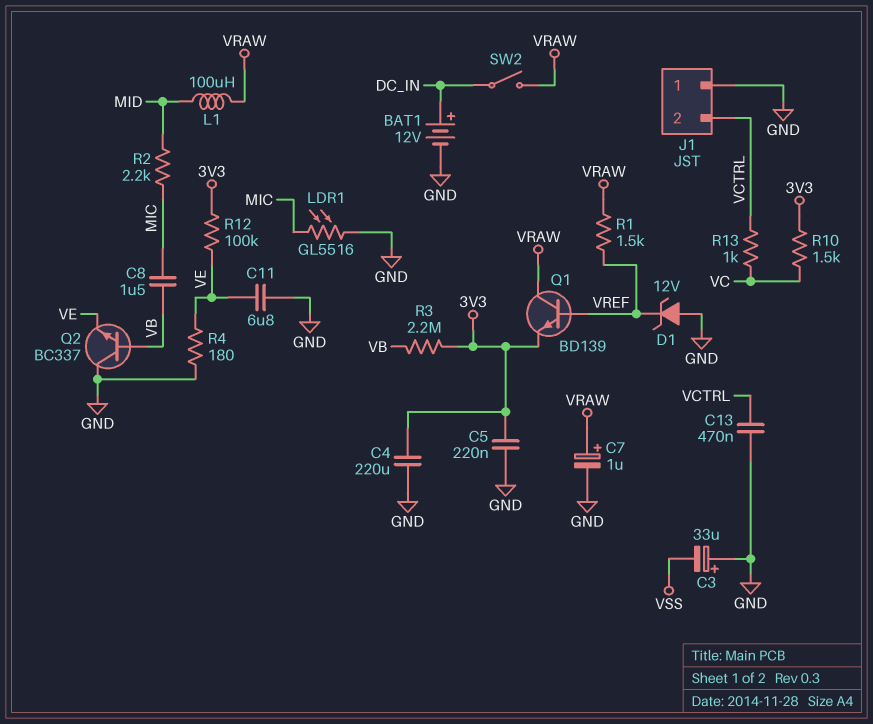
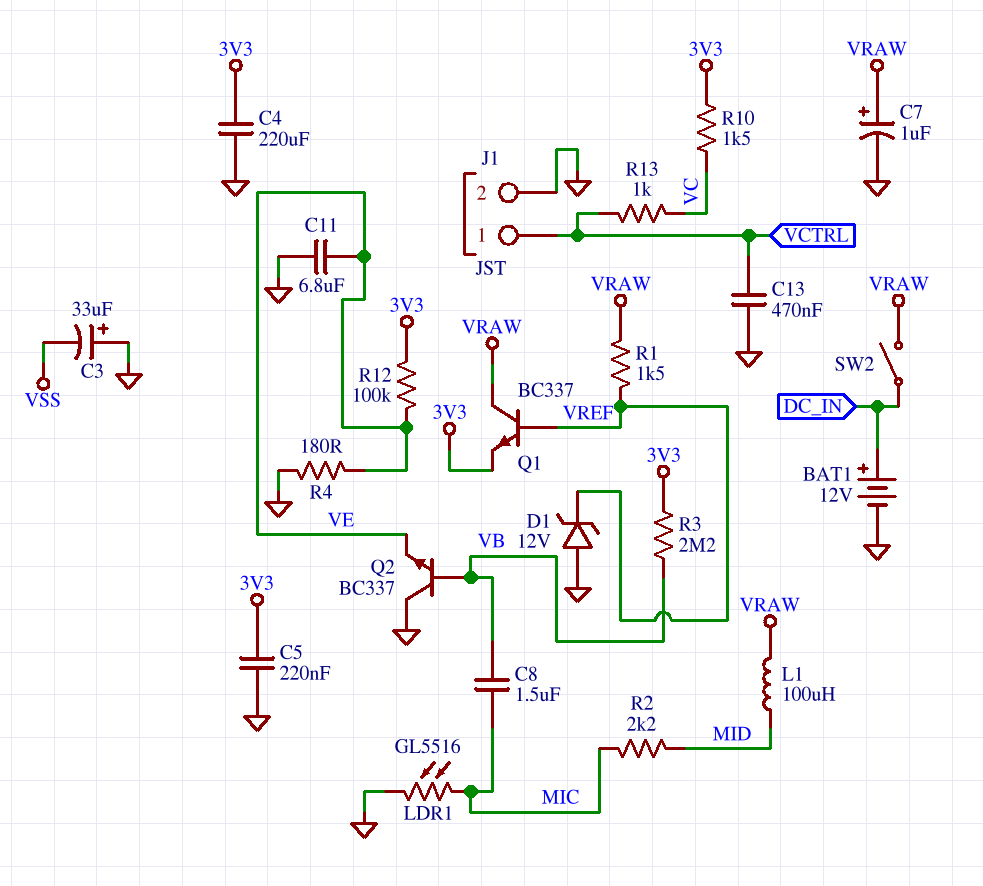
J1 pin 1: GND -> VCTRL
J1 pin 2: VCTRL -> GND
Q1: NPN BD139 (B VREF, C VRAW, E 3V3) -> NPN BC337 (B VREF, C VRAW, E 3V3)

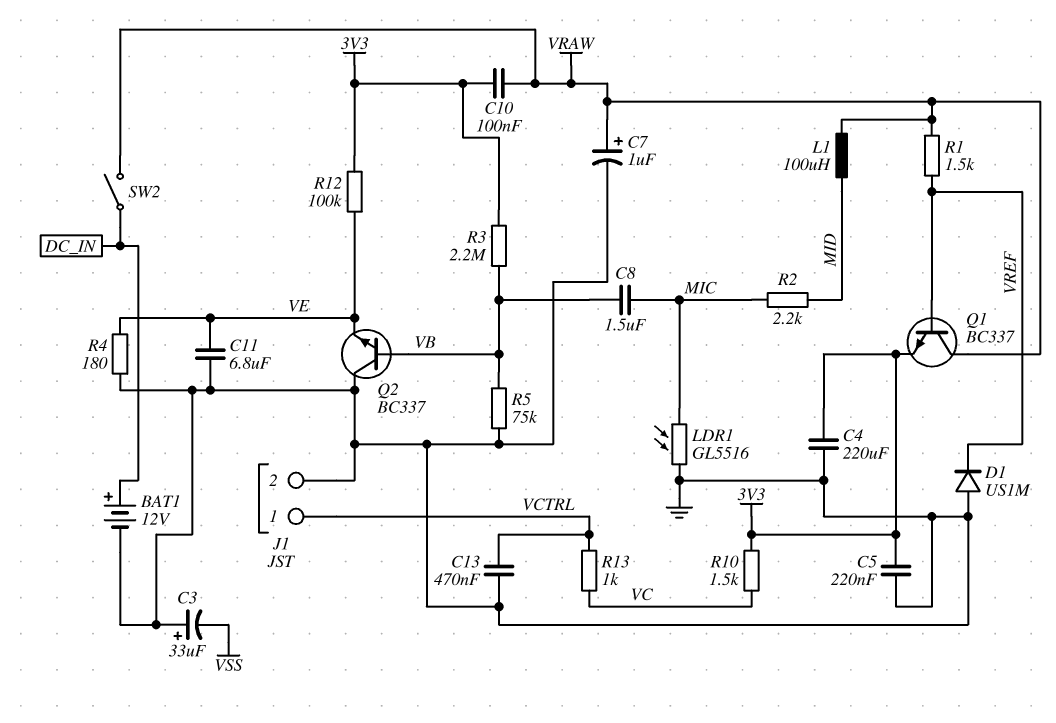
C10: none -> 100nF (3V3, VRAW)
D1: zener 12V (A GND, K VREF) -> diode US1M (A GND, K VREF)
R5: none -> 75k (GND, VB)

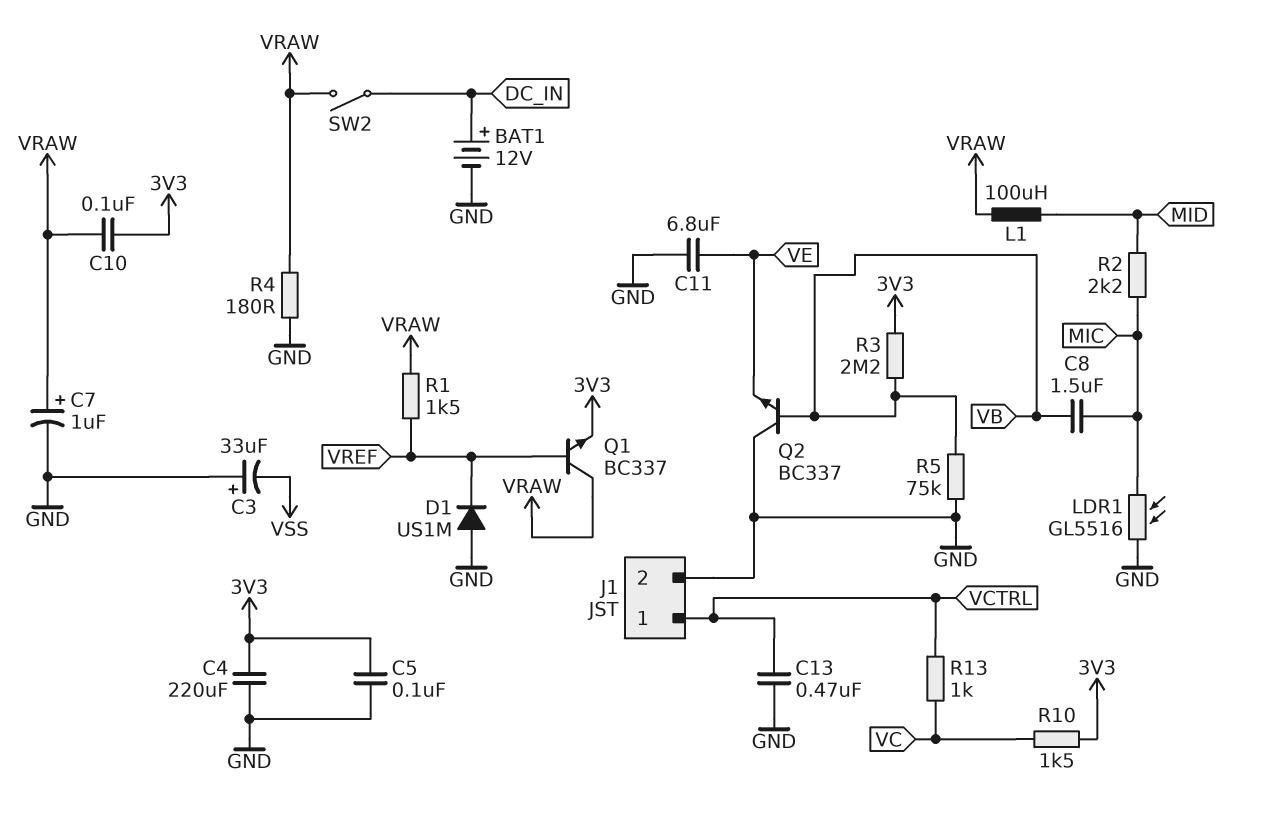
C5: 220nF (3V3, GND) -> 100nF (3V3, GND)
R4: 180 (GND, VE) -> 180 (GND, VRAW)
R12: 100k (3V3, VE) -> none

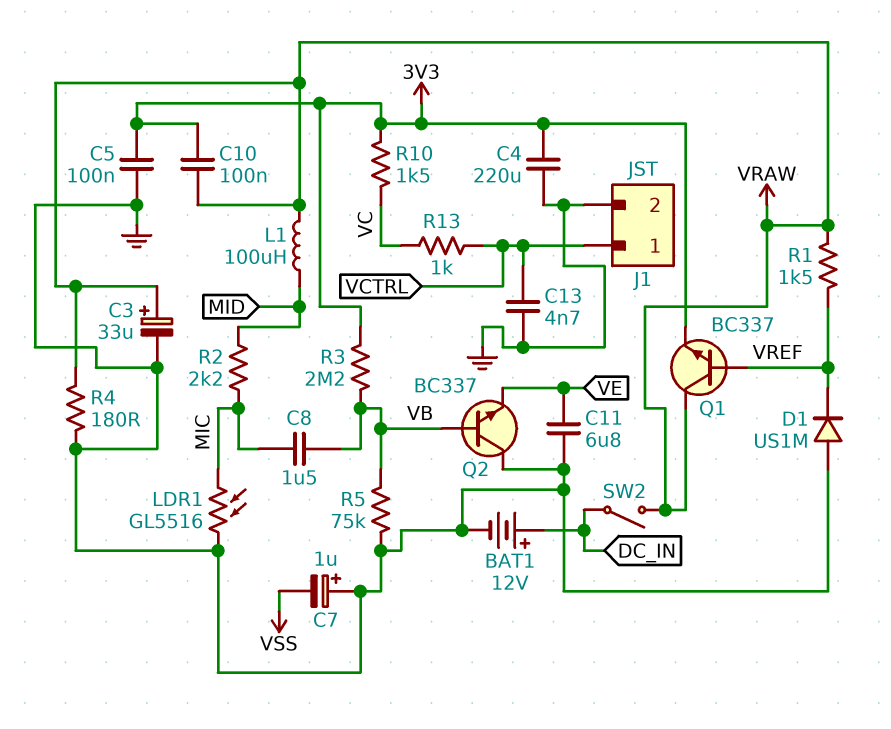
C3: 33uF (plus GND, minus VSS) -> 33uF (plus VRAW, minus GND)
C7: 1uF (plus VRAW, minus GND) -> 1uF (plus GND, minus VSS)
C13: 470nF (GND, VCTRL) -> 4.7nF (GND, VCTRL)

